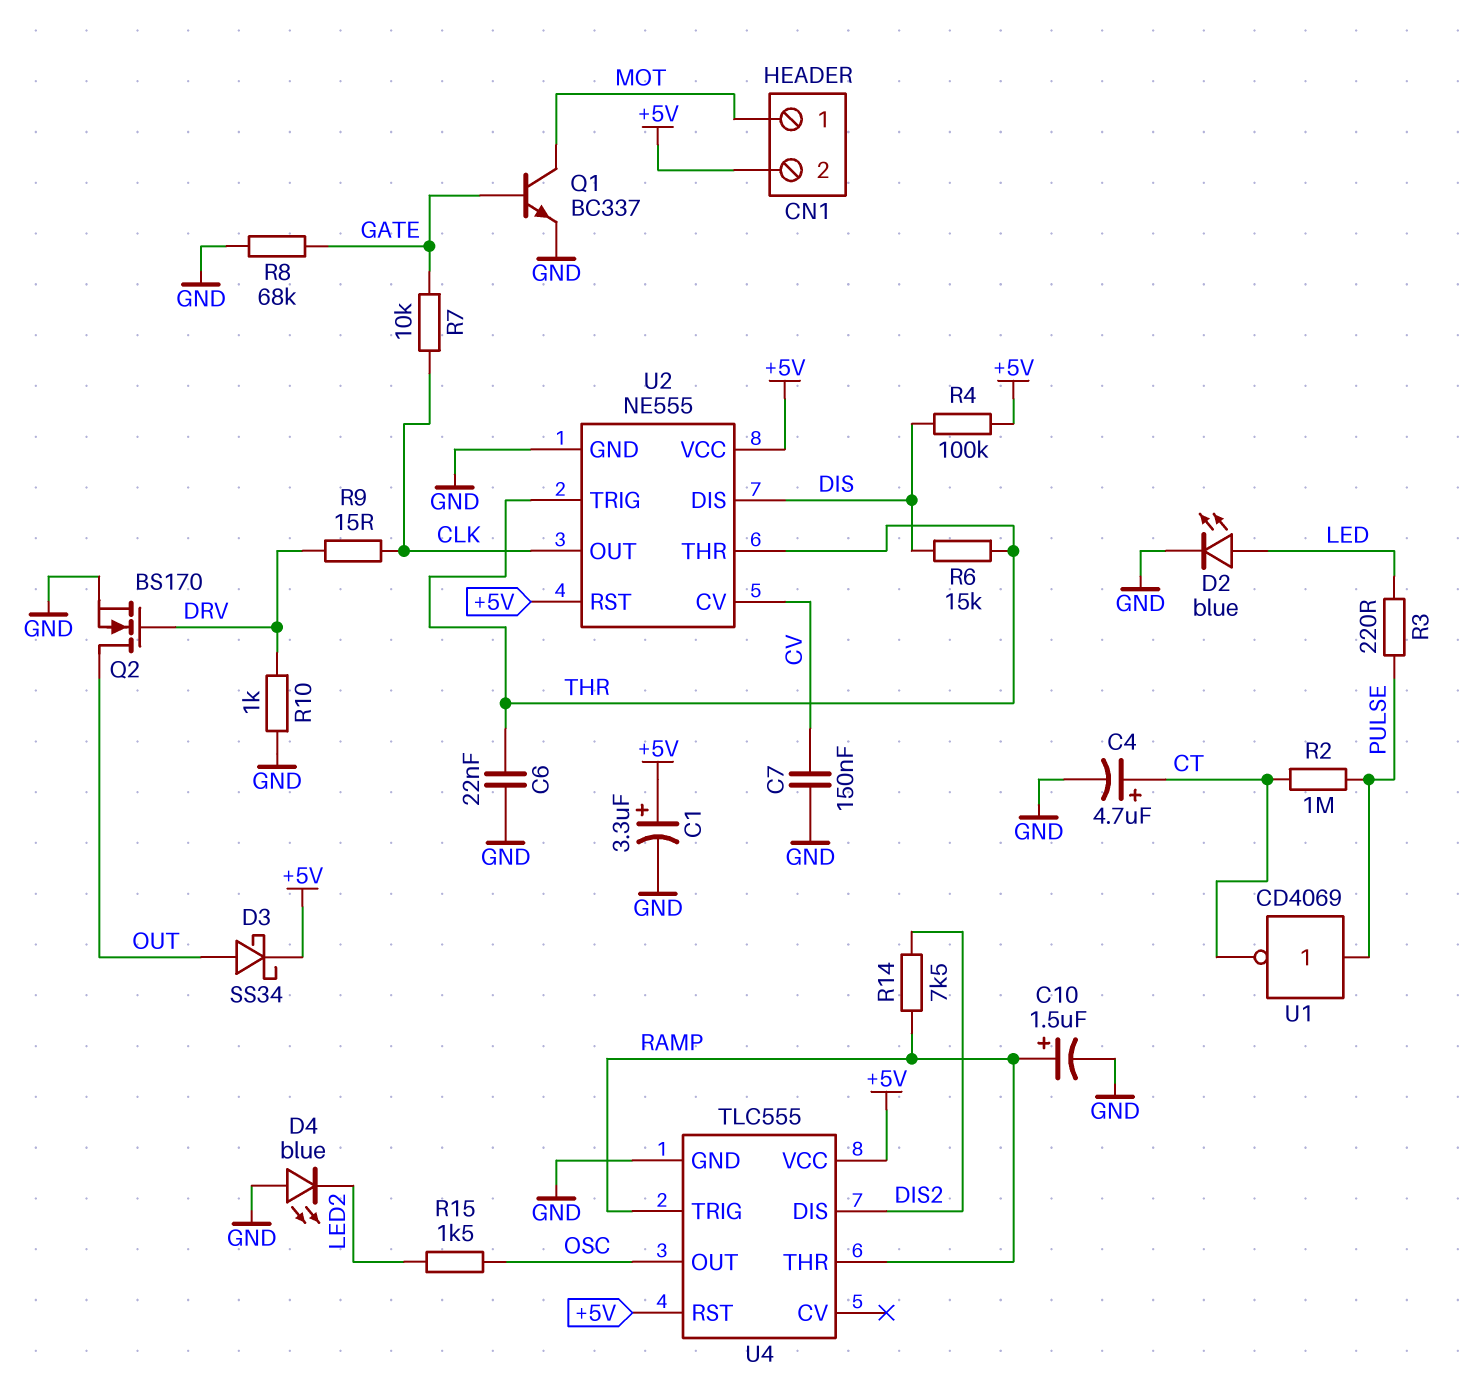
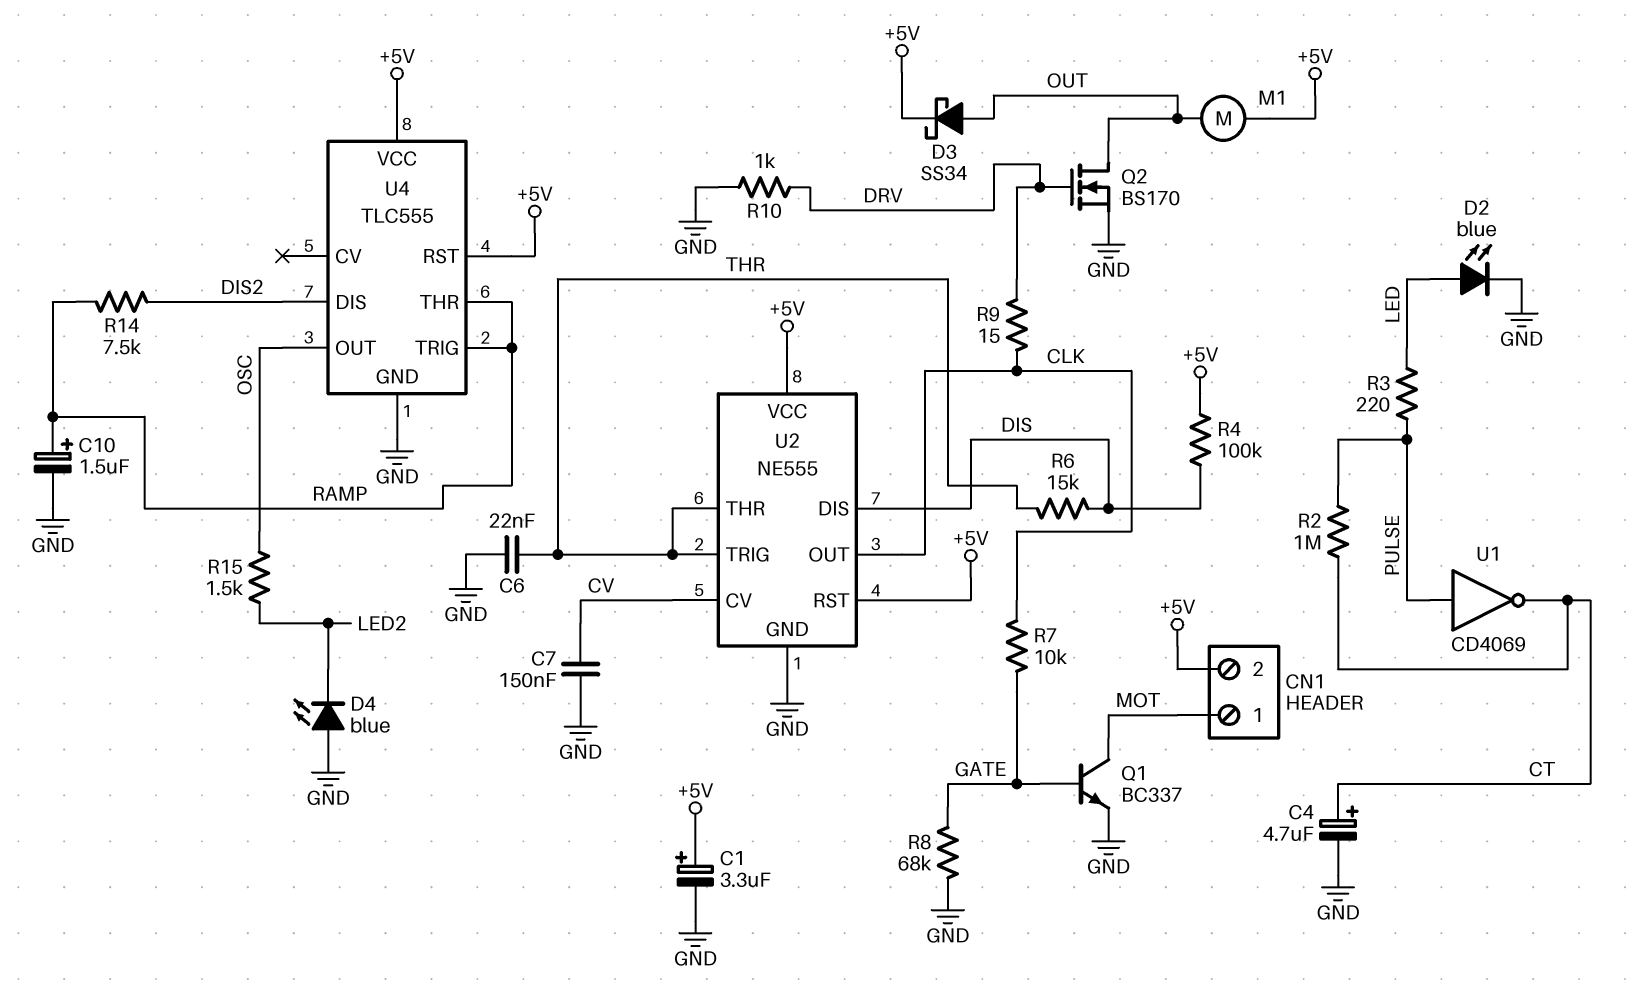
M1: none -> motor (+5V, OUT)

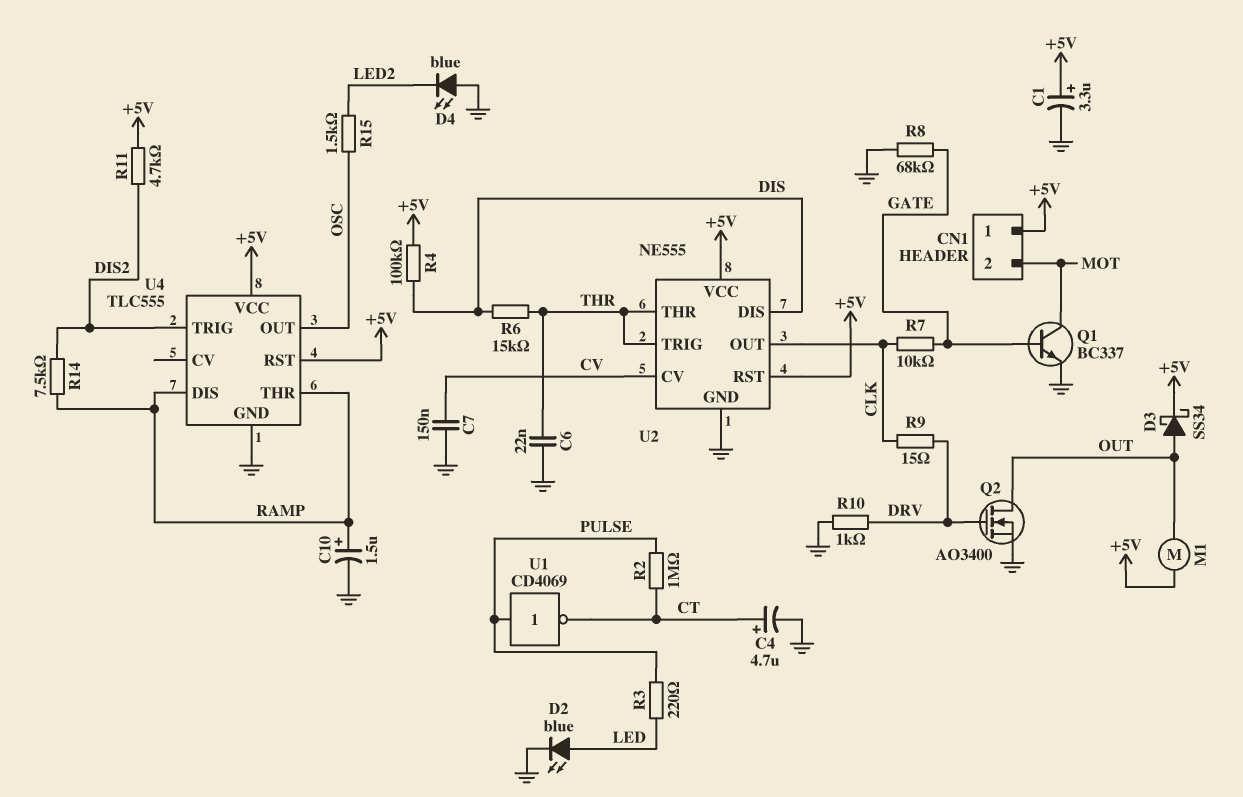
CN1 pin 1: MOT -> +5V
CN1 pin 2: +5V -> MOT
Q2: NMOS BS170 (G DRV, D OUT, S GND) -> NMOS AO3400 (G DRV, D OUT, S GND)
R11: none -> 4.7k (+5V, DIS2)
U4 pin DIS: DIS2 -> RAMP
U4 pin TRIG: RAMP -> DIS2

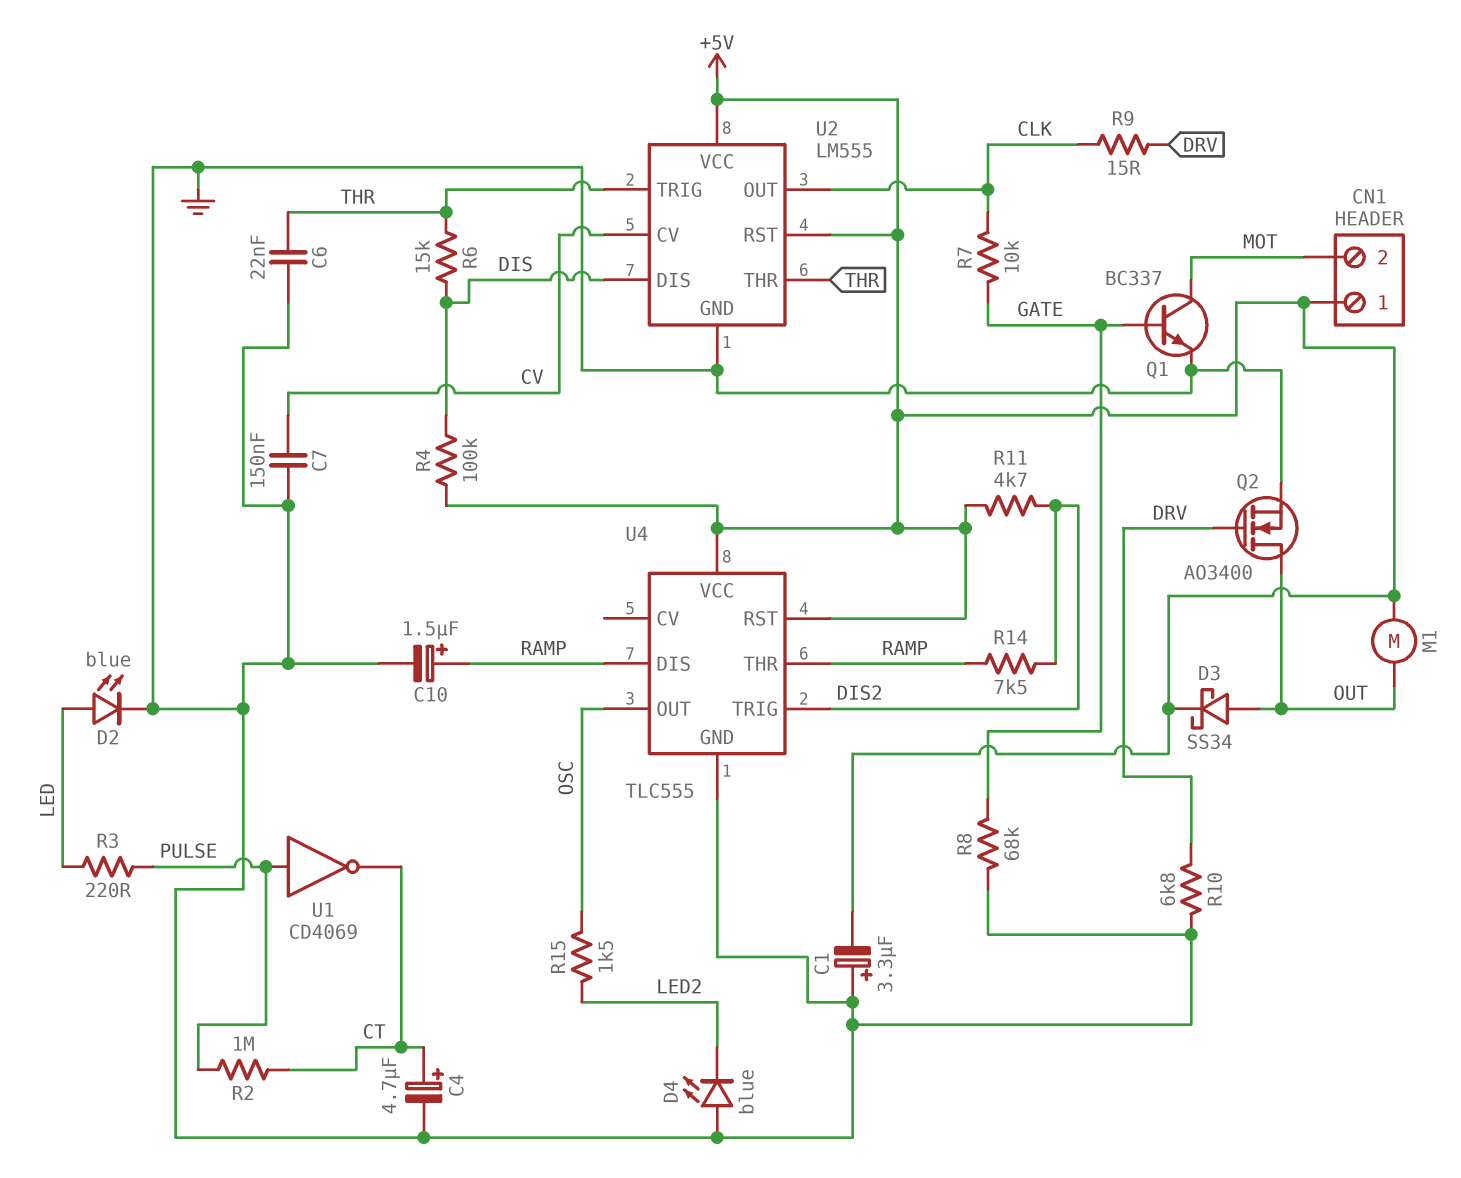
C1: 3.3uF (plus +5V, minus GND) -> 3.3uF (plus GND, minus +5V)
R10: 1k (DRV, GND) -> 6.8k (DRV, GND)
U2: NE555 -> LM555

